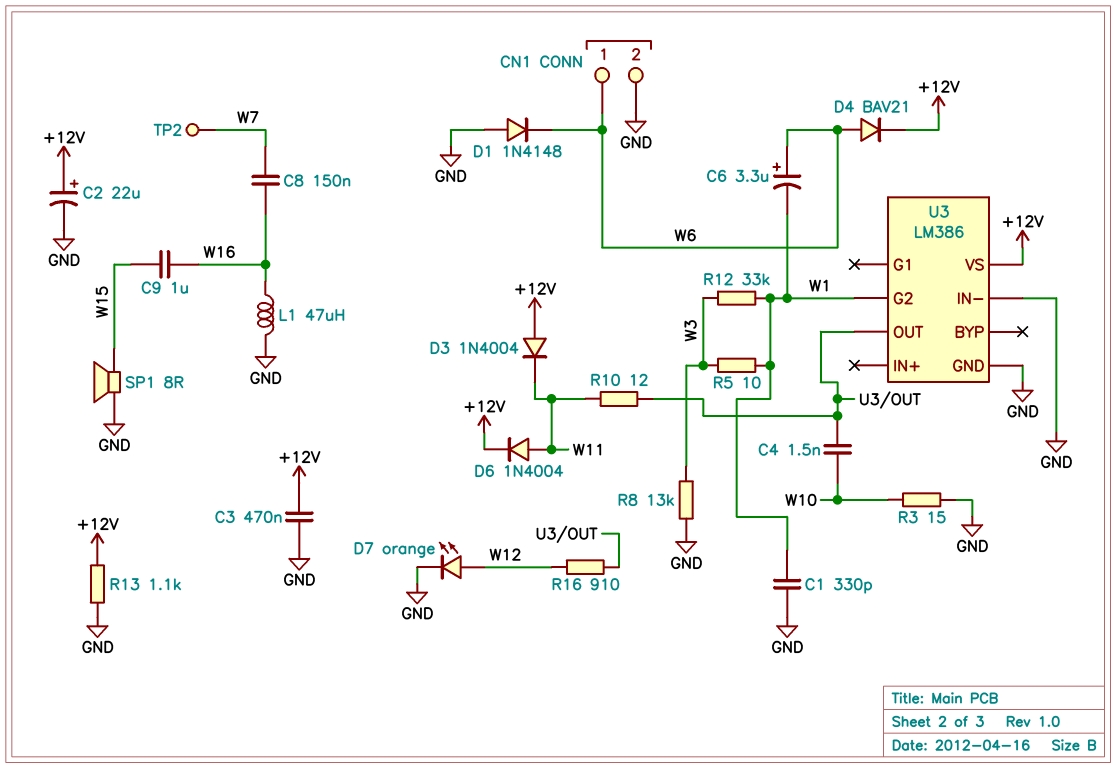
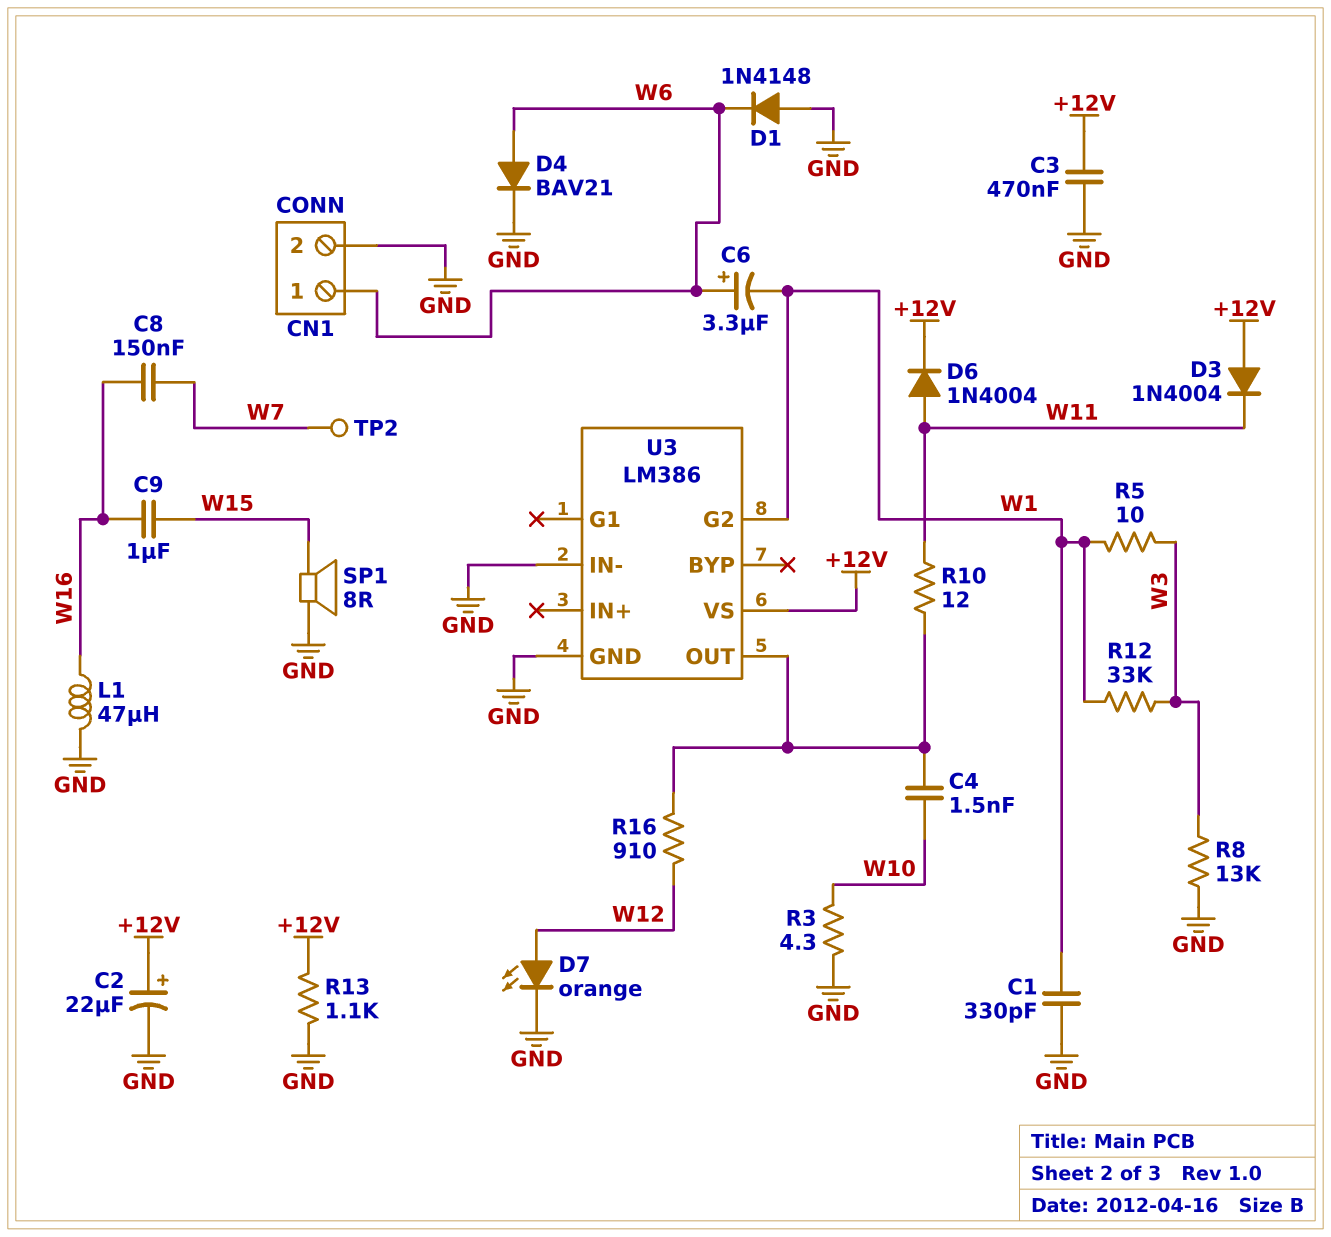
D4: diode BAV21 (A W6, K +12V) -> diode BAV21 (A W6, K GND)
R3: 15 (GND, W10) -> 4.3 (GND, W10)

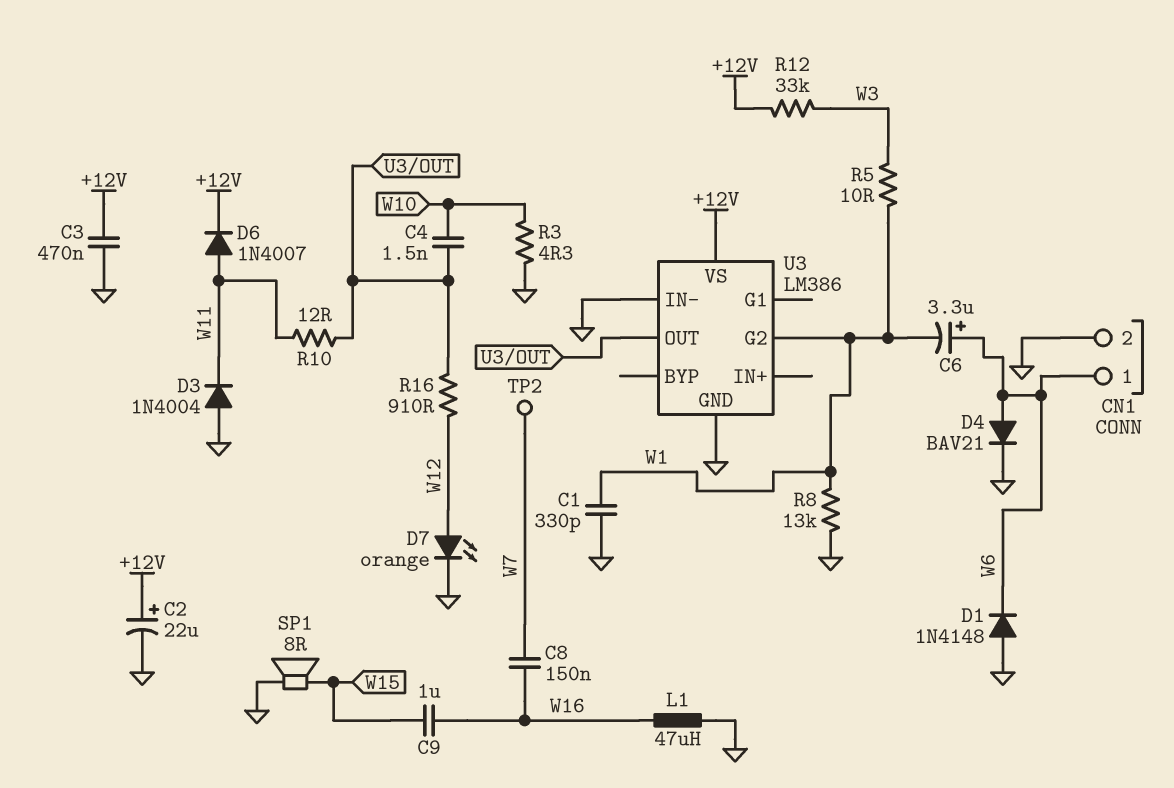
D3: diode 1N4004 (A +12V, K W11) -> diode 1N4004 (A GND, K W11)
D6: diode 1N4004 (A W11, K +12V) -> diode 1N4007 (A W11, K +12V)
R8: 13k (GND, W3) -> 13k (GND, W1)
R12: 33k (W1, W3) -> 33k (+12V, W3)
R13: 1.1k (+12V, GND) -> none

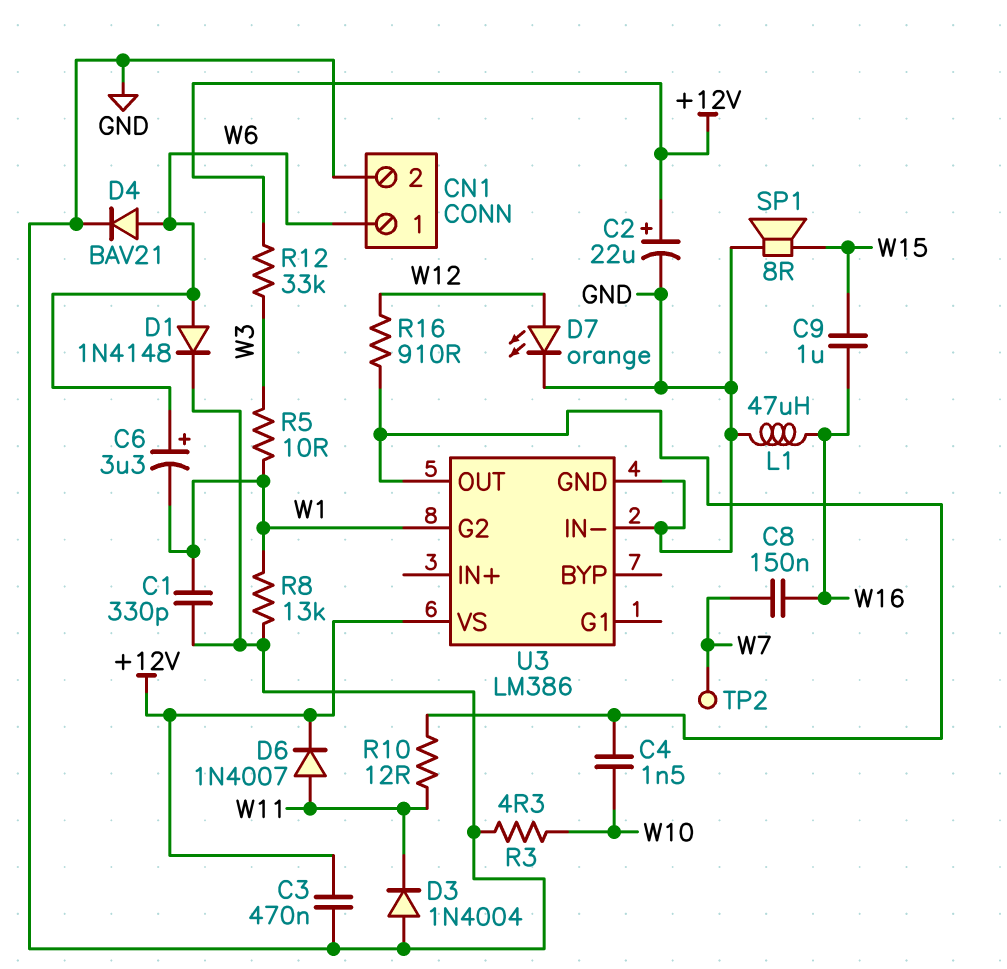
D1: diode 1N4148 (A GND, K W6) -> diode 1N4148 (A W6, K GND)

